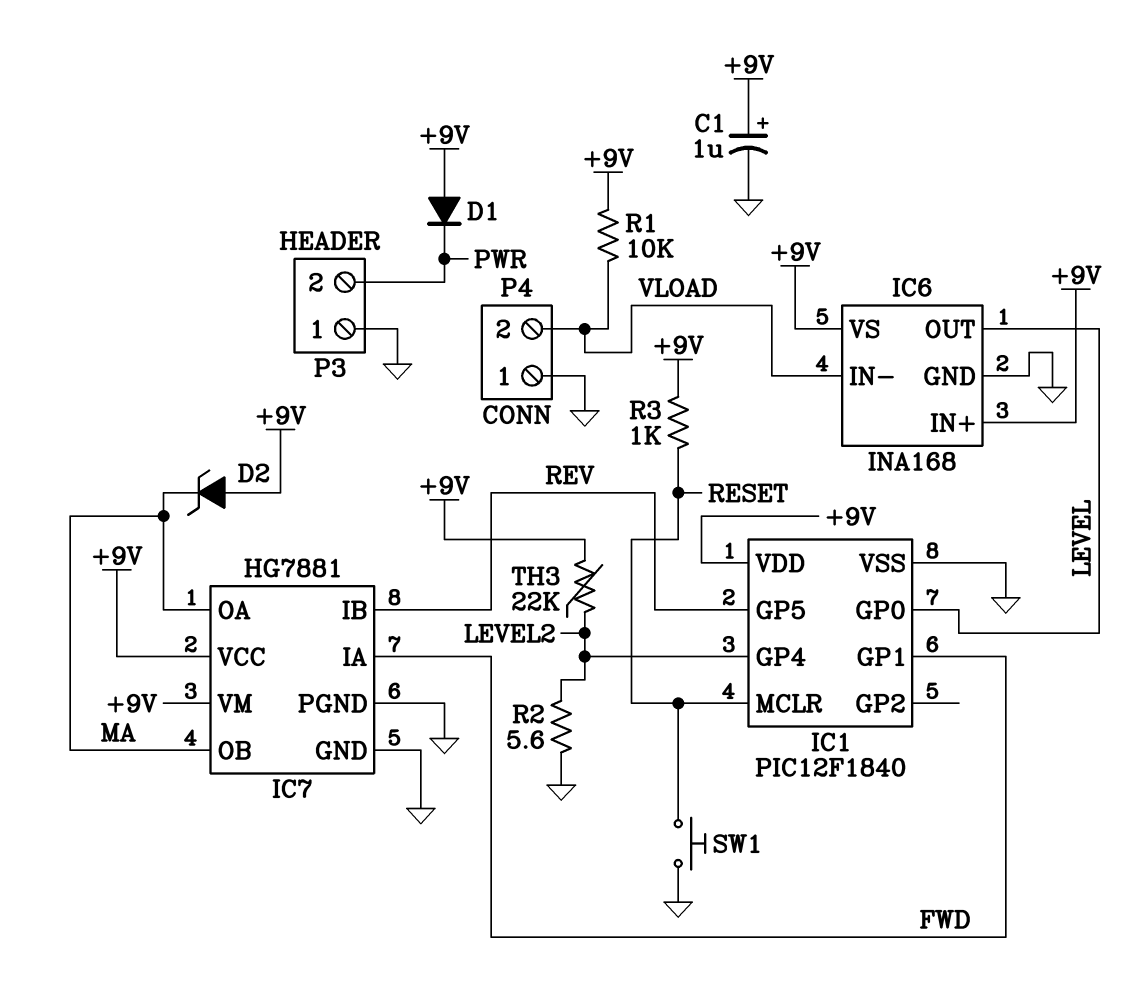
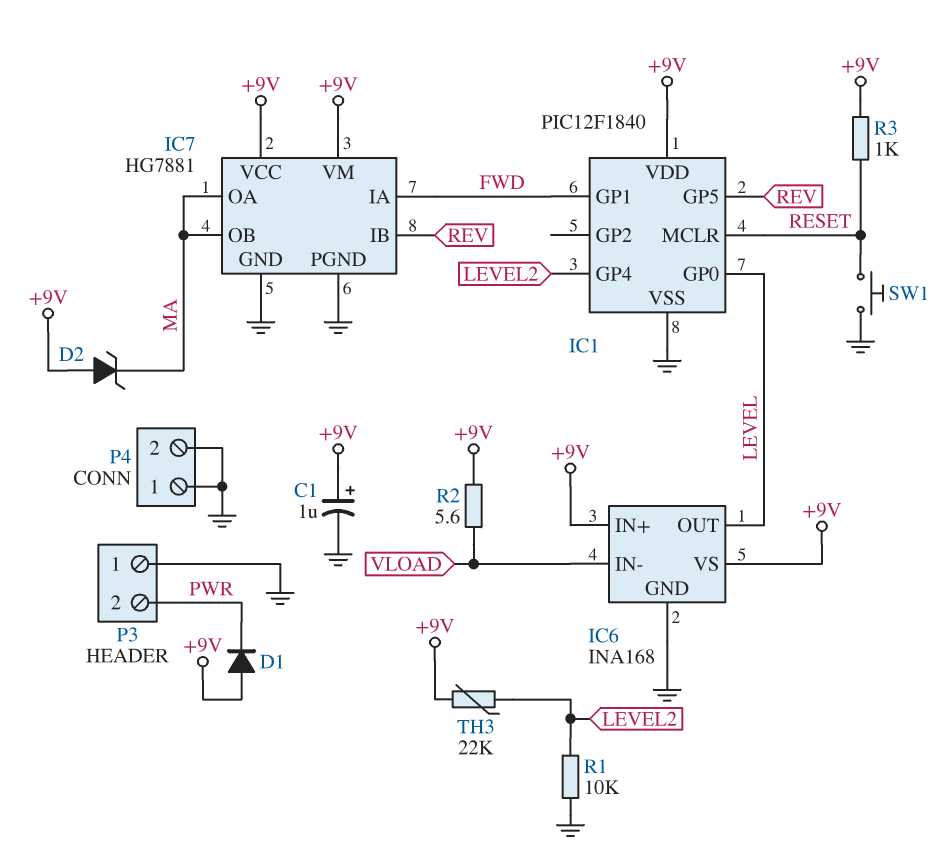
P4 pin 2: VLOAD -> GND
R1: 10k (+9V, VLOAD) -> 10k (GND, LEVEL2)
R2: 5.6 (GND, LEVEL2) -> 5.6 (+9V, VLOAD)

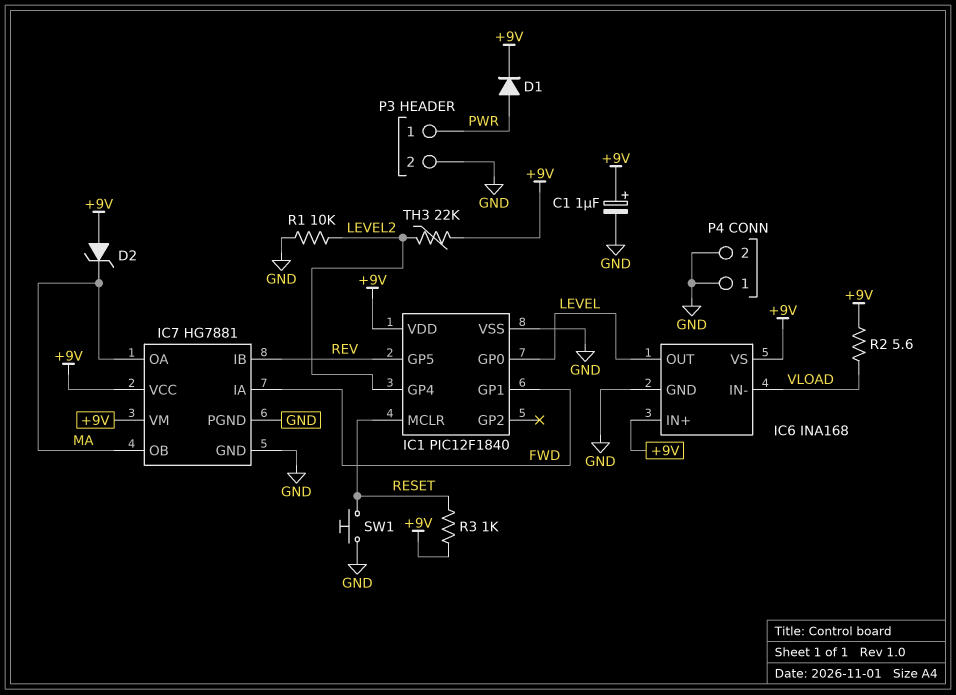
D1: diode (A +9V, K PWR) -> diode (A PWR, K +9V)
P3 pin 1: GND -> PWR
P3 pin 2: PWR -> GND

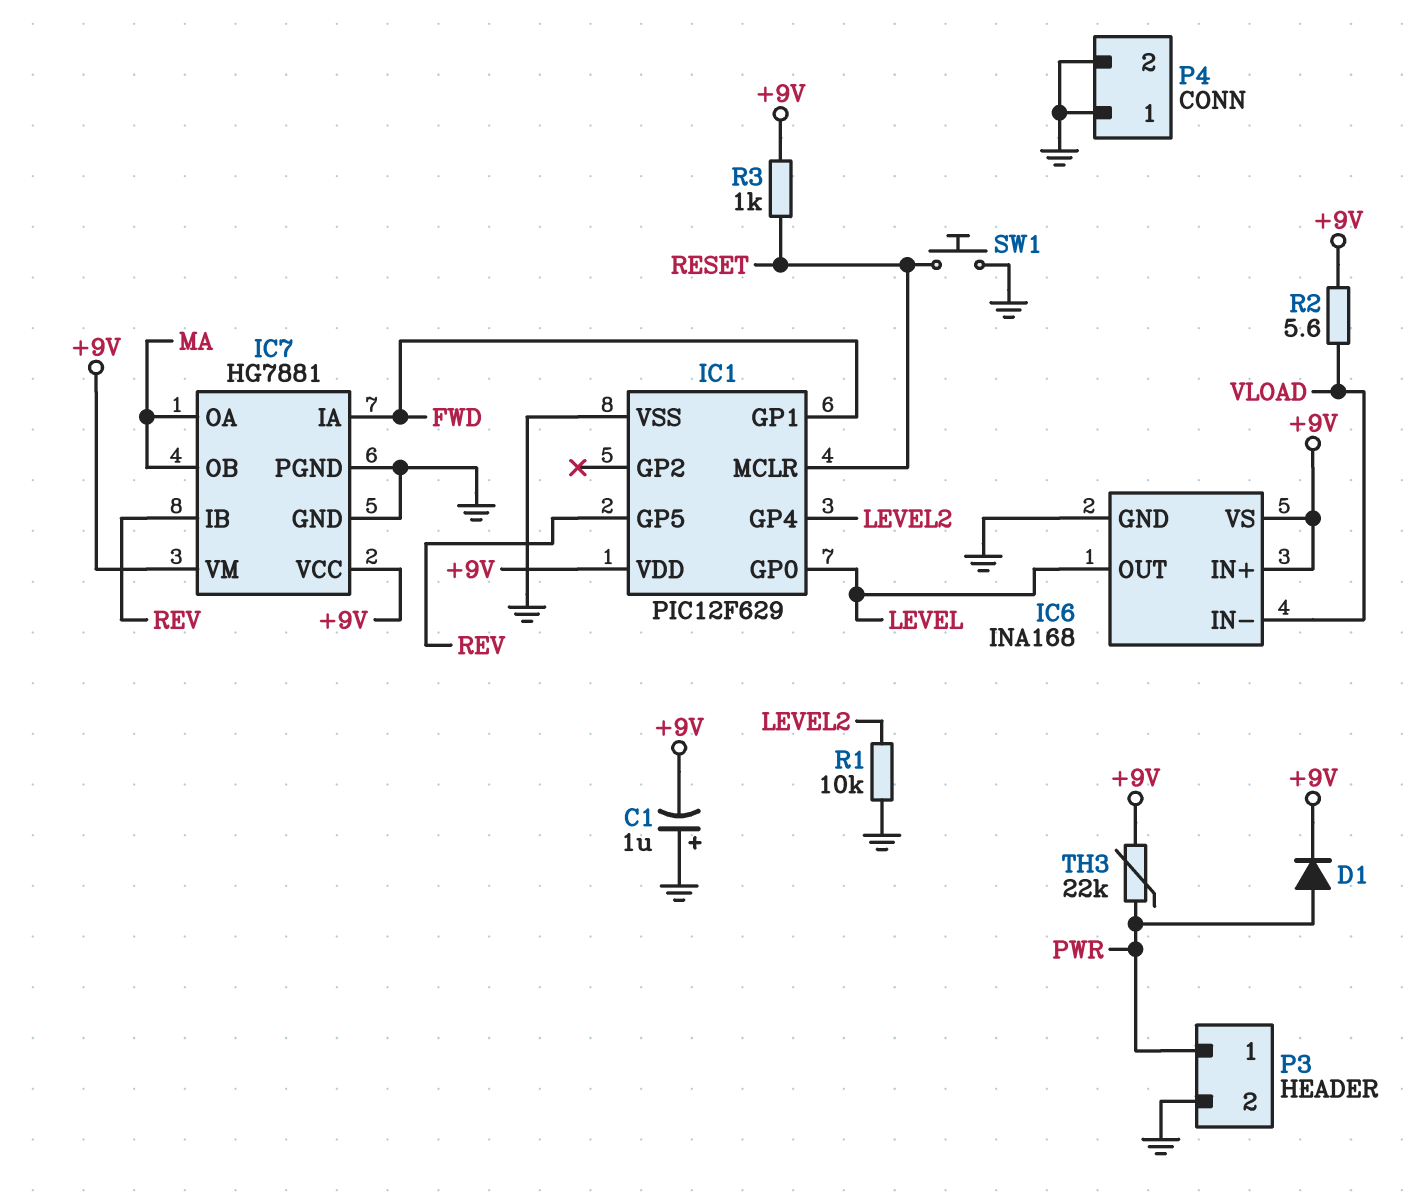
C1: 1uF (plus +9V, minus GND) -> 1uF (plus GND, minus +9V)
D2: zener (A +9V, K MA) -> none
IC1: PIC12F1840 -> PIC12F629
TH3: 22k (+9V, LEVEL2) -> 22k (+9V, PWR)

